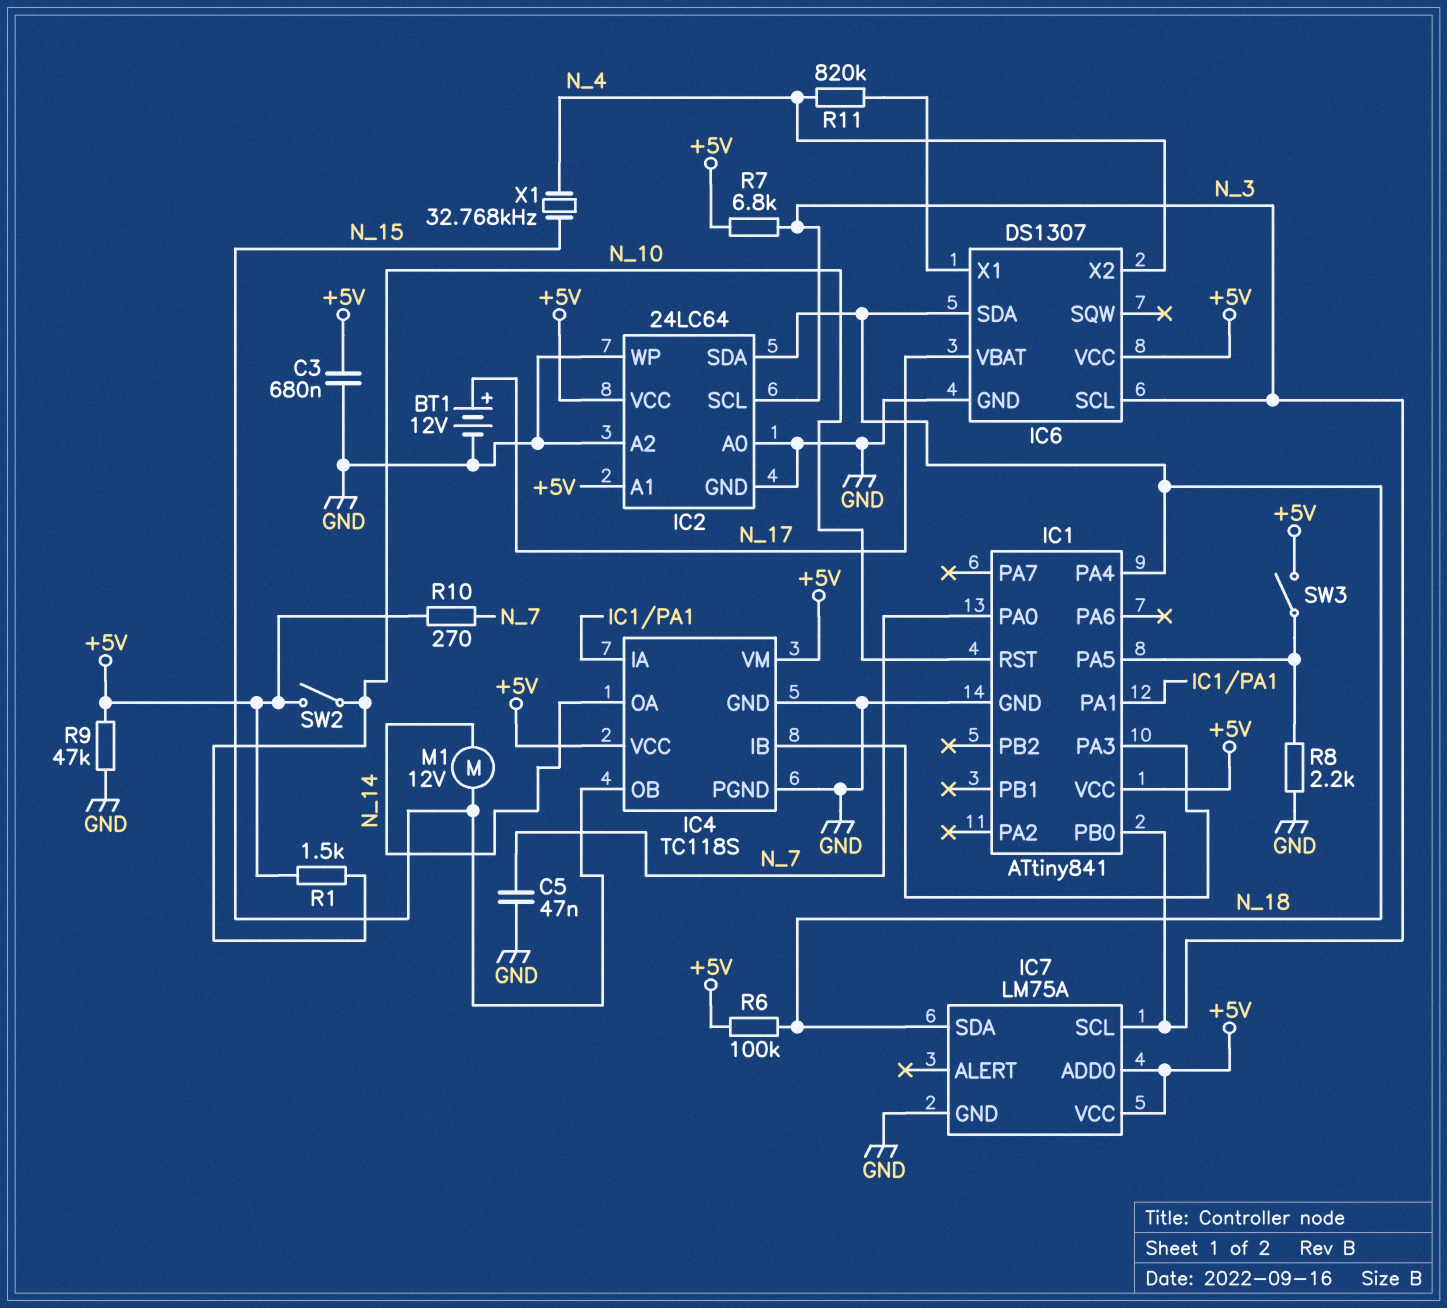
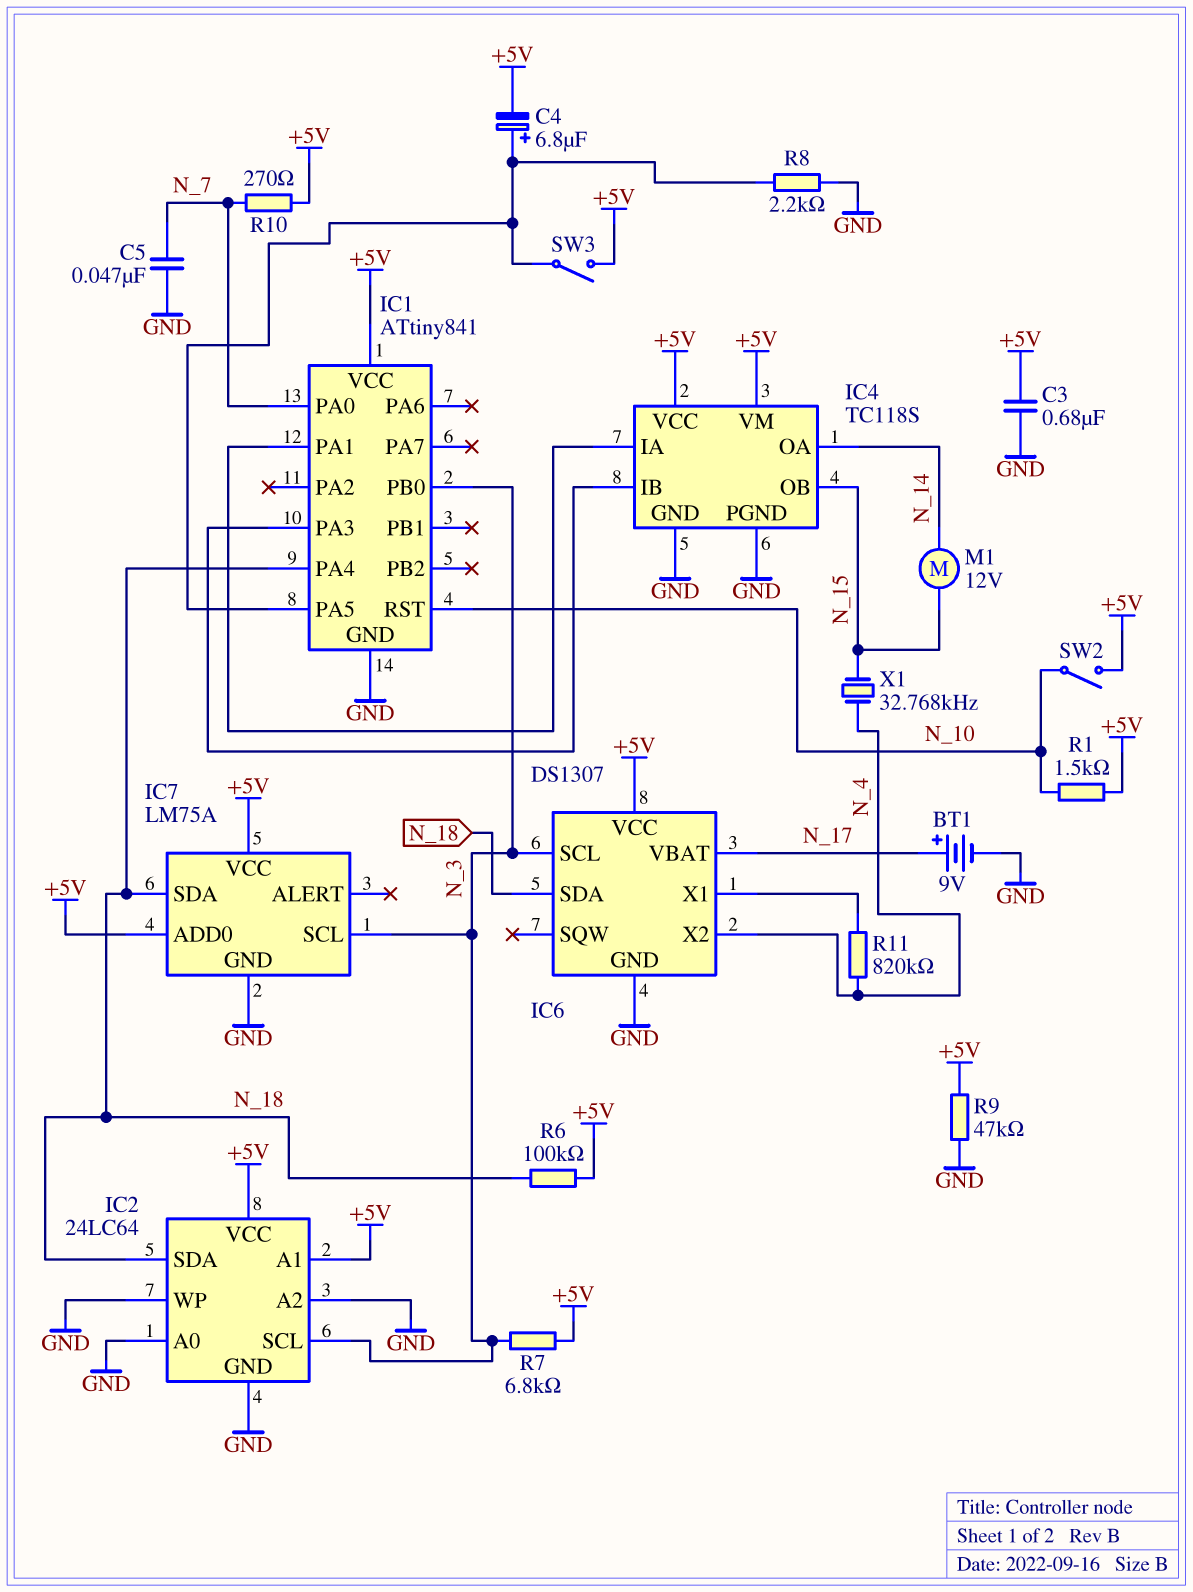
BT1: 12V (plus N_17, minus GND) -> 9V (plus N_17, minus GND)
C4: none -> 6.8uF (plus IC1/PA5, minus +5V)

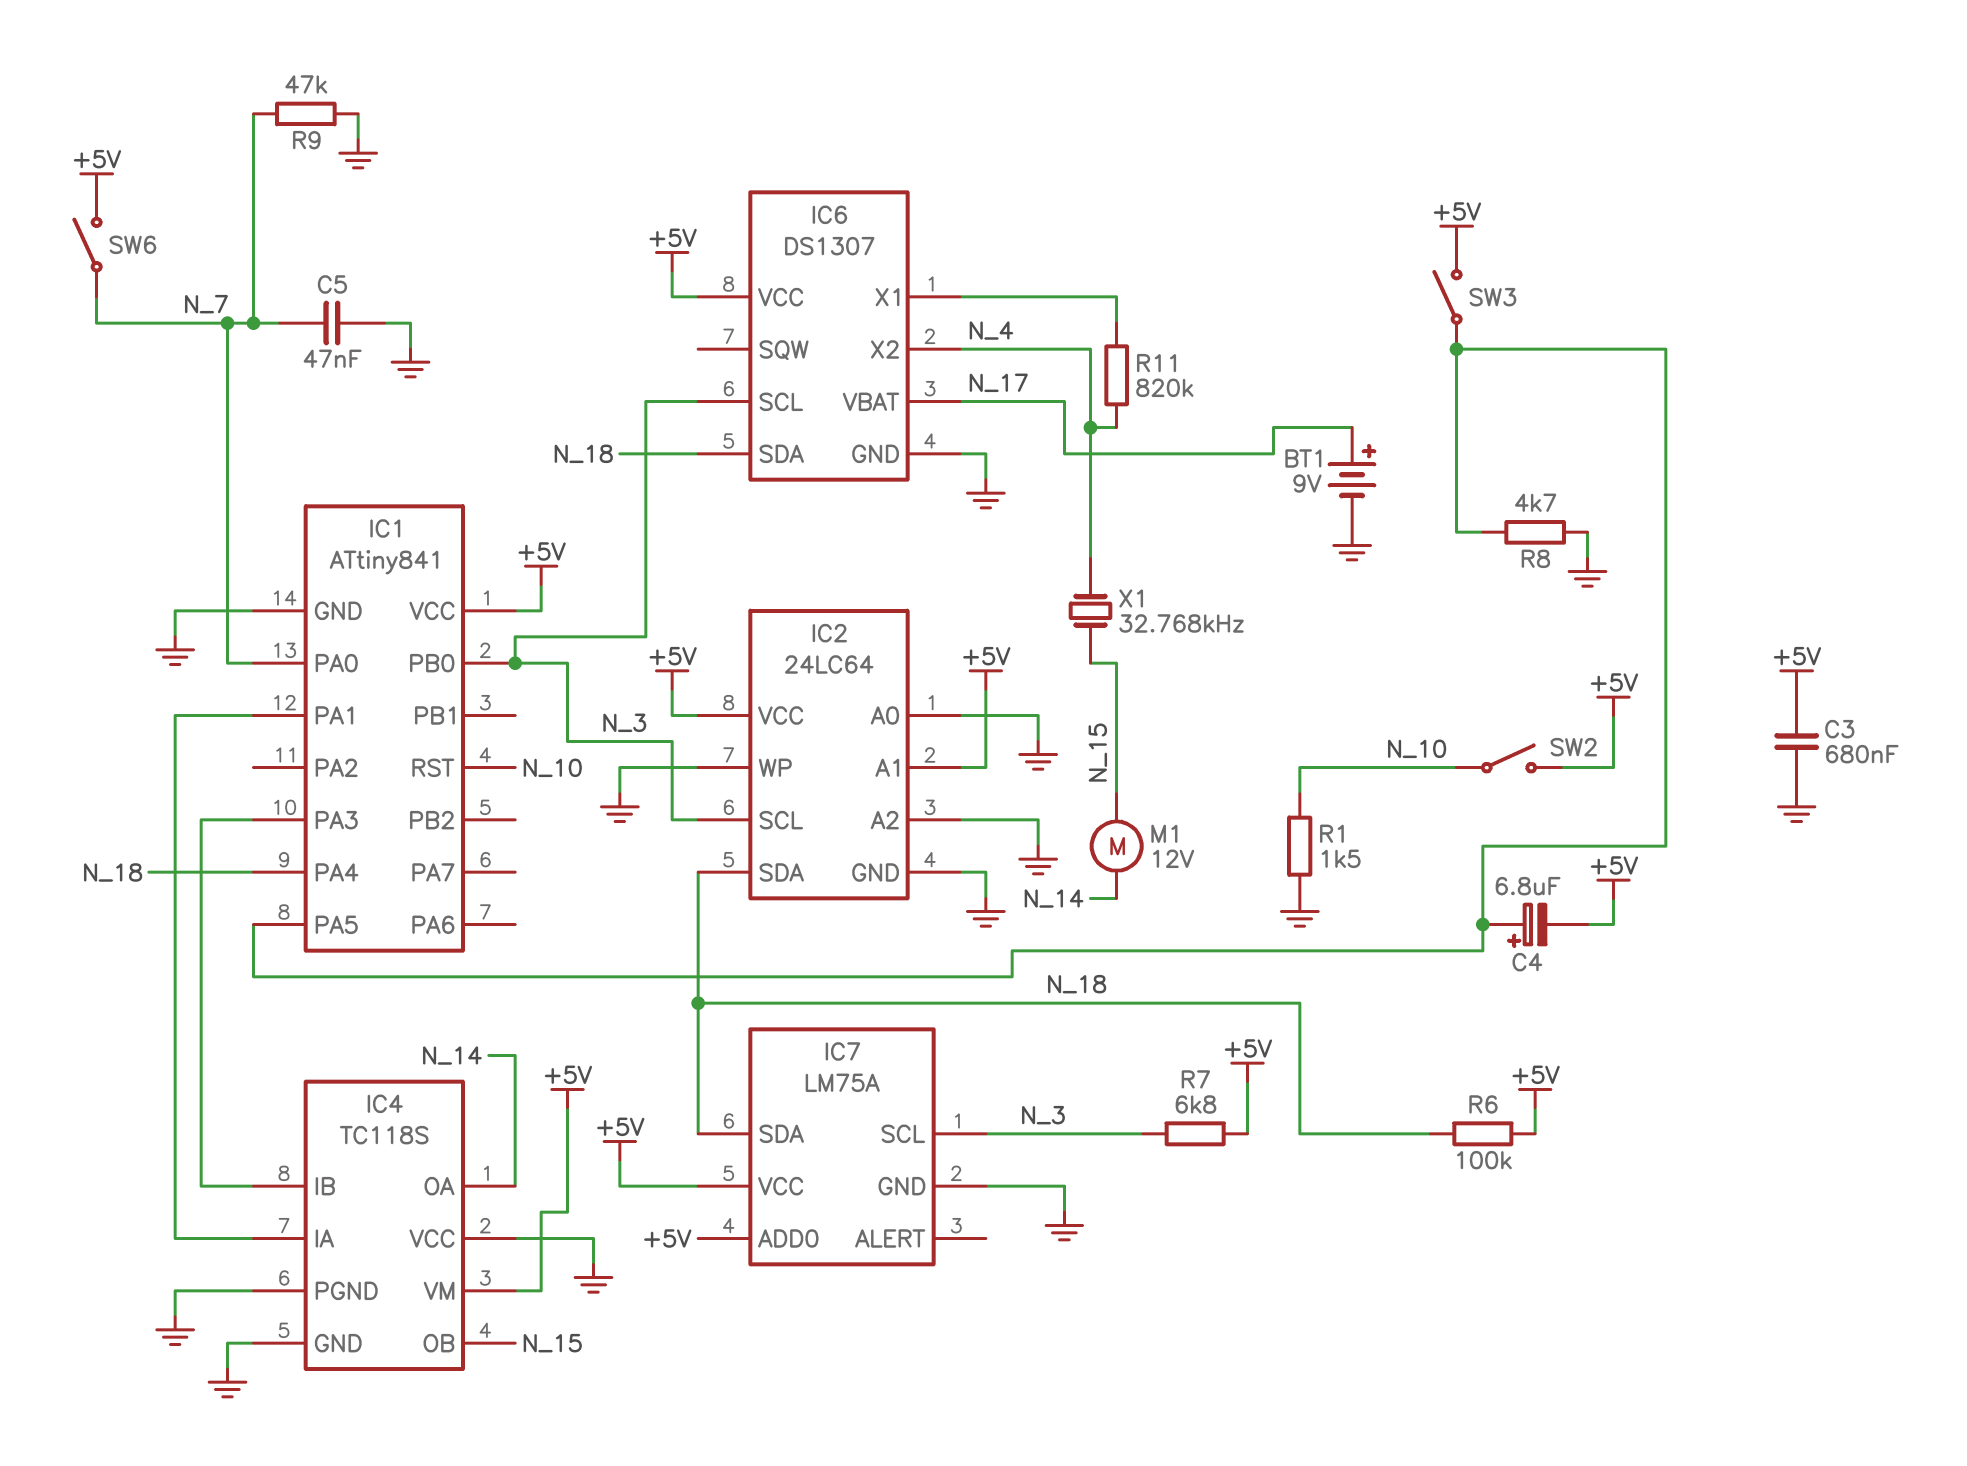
IC4 pin VCC: +5V -> GND
R1: 1.5k (+5V, N_10) -> 1.5k (GND, N_10)
R8: 2.2k (GND, IC1/PA5) -> 4.7k (GND, IC1/PA5)
R9: 47k (+5V, GND) -> 47k (GND, N_7)
R10: 270 (+5V, N_7) -> none
SW6: none -> switch (+5V, N_7)

